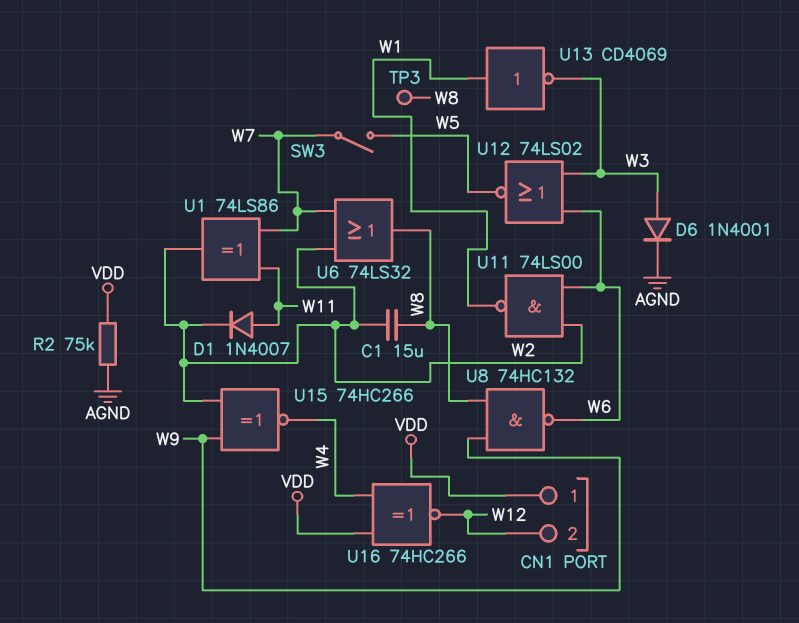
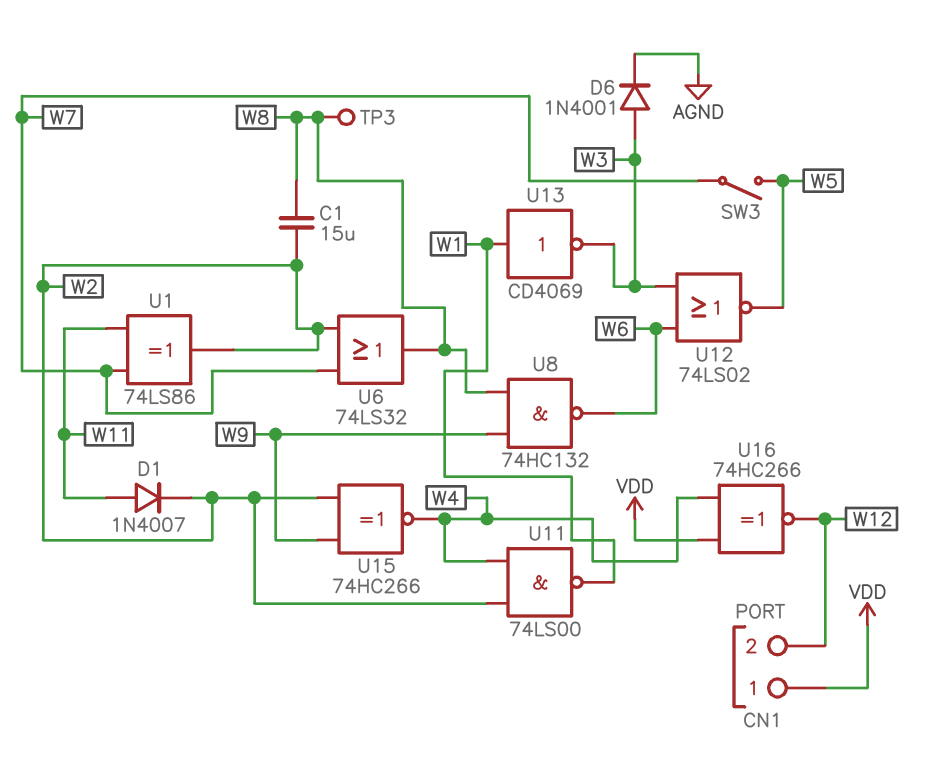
R2: 75k (AGND, VDD) -> none
U11: NAND 74LS00 (in W2, in W6, out W1) -> NAND 74LS00 (in W2, in W4, out W1)

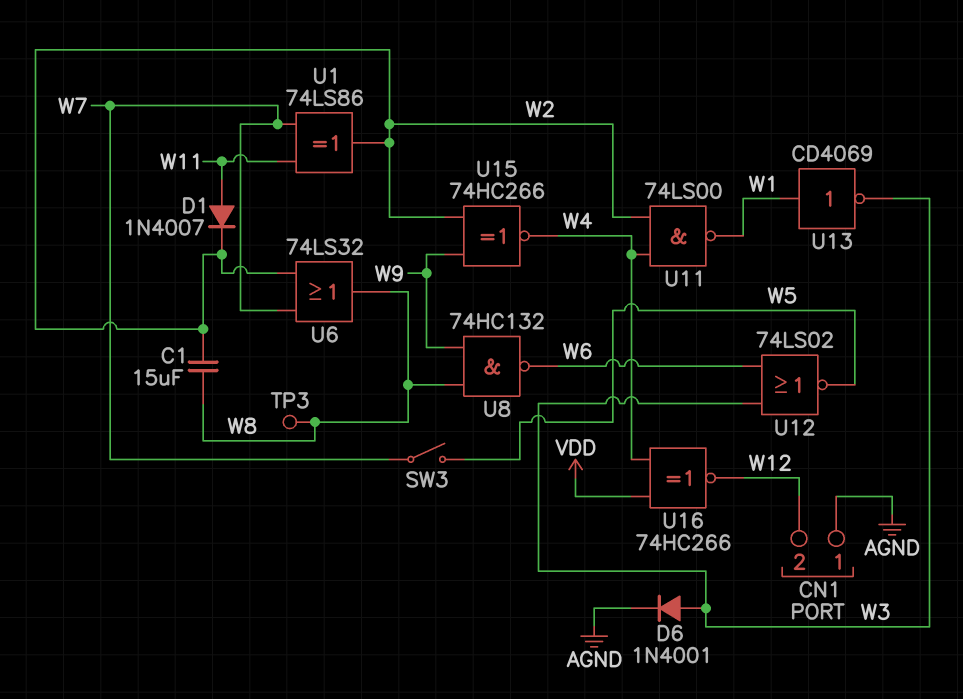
CN1 pin 1: VDD -> AGND

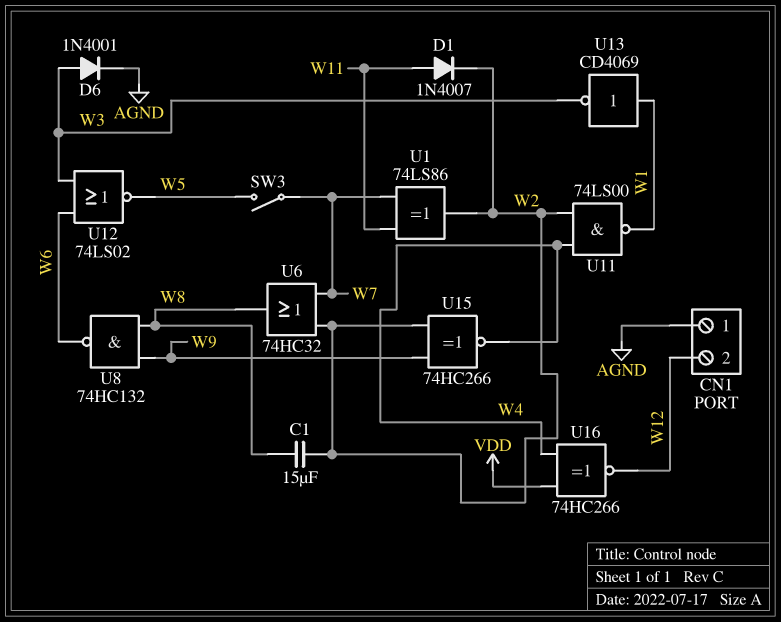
TP3: test point (W8) -> none
U6: OR 74LS32 (in W2, in W7, out W8) -> OR 74HC32 (in W2, in W7, out W8)

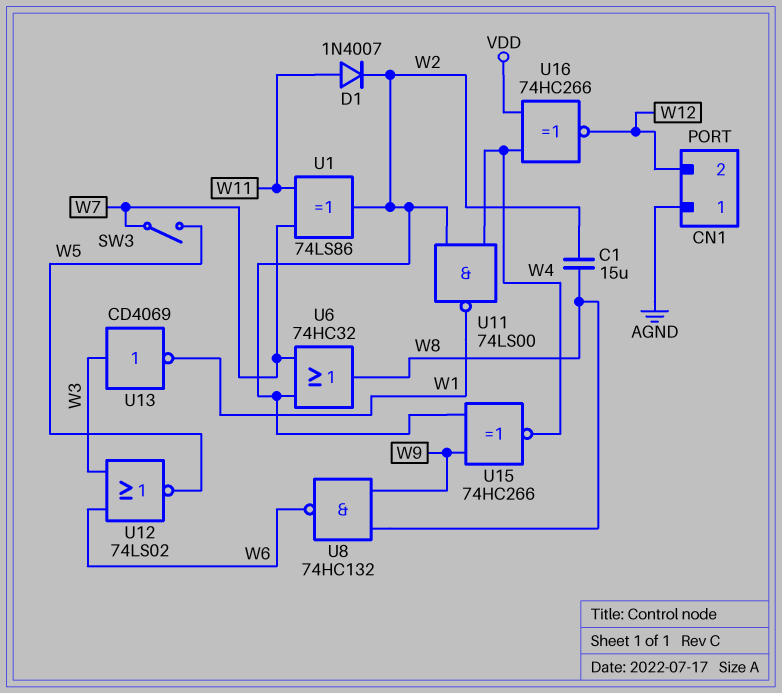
D6: diode 1N4001 (A W3, K AGND) -> none
U13: NOT CD4069 (in W1, out W3) -> NOT CD4069 (in W3, out W1)

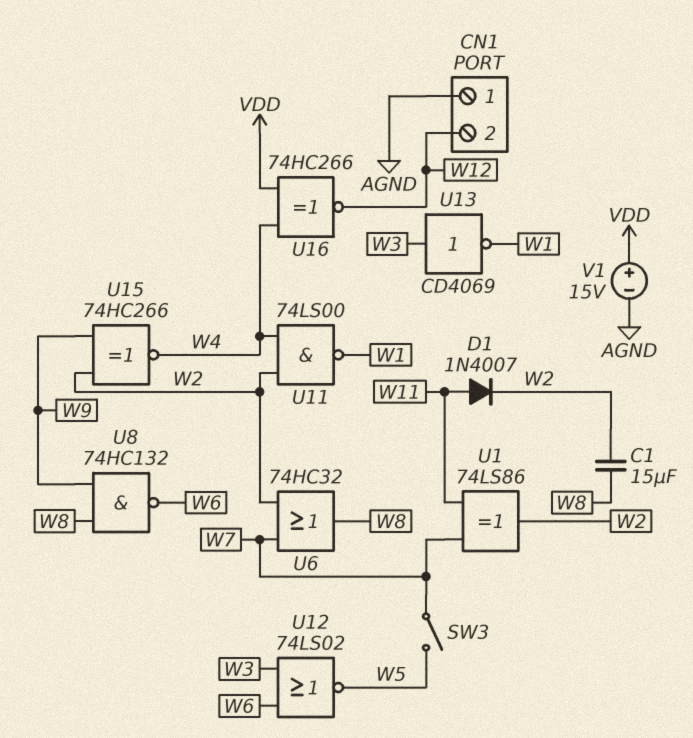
V1: none -> 15V (plus VDD, minus AGND)

